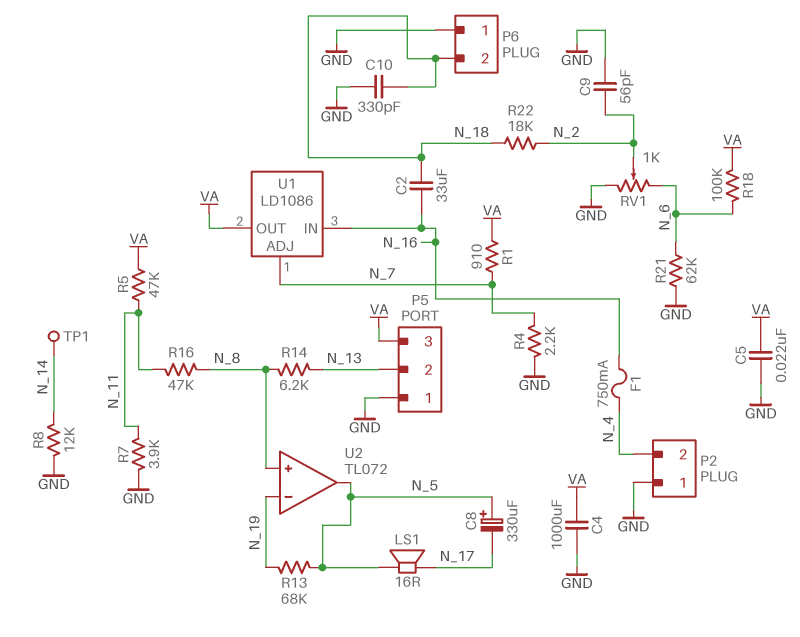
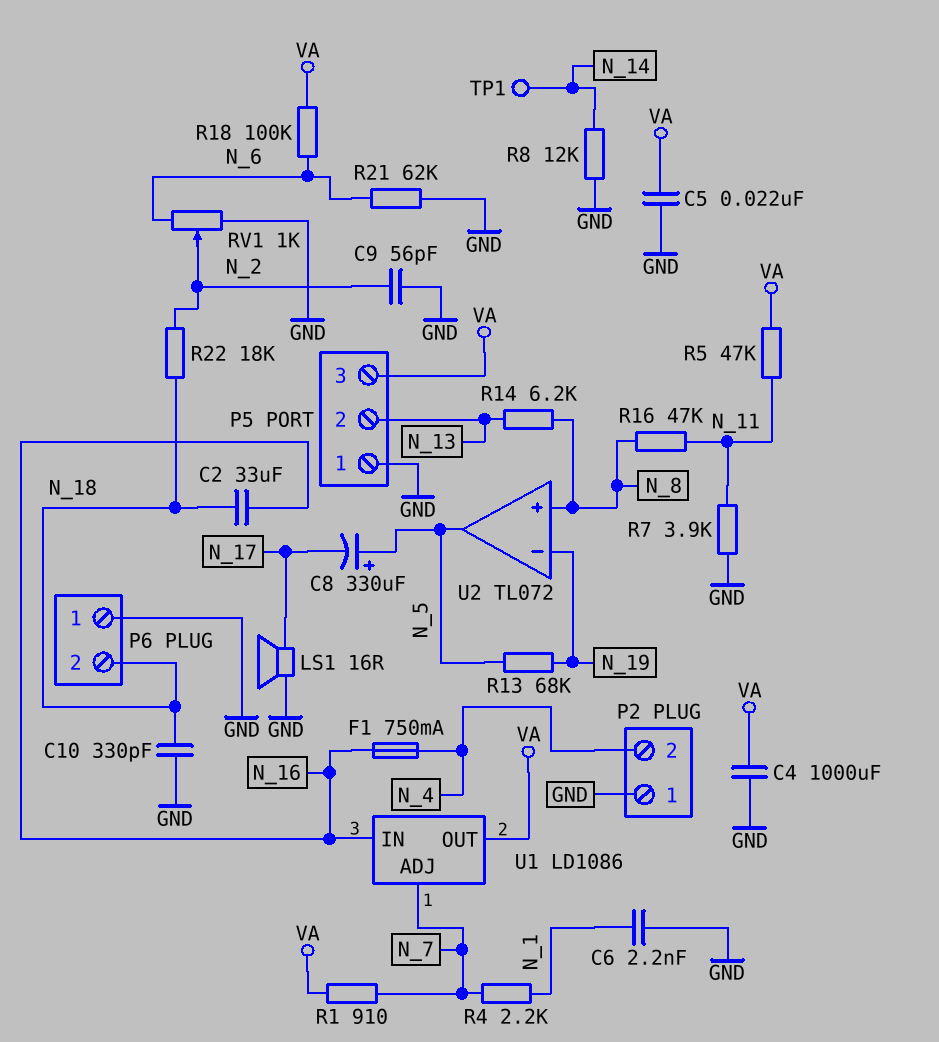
C6: none -> 2.2nF (GND, N_1)
LS1: speaker 16R (N_5, N_17) -> speaker 16R (GND, N_17)
R4: 2.2k (GND, N_7) -> 2.2k (N_1, N_7)

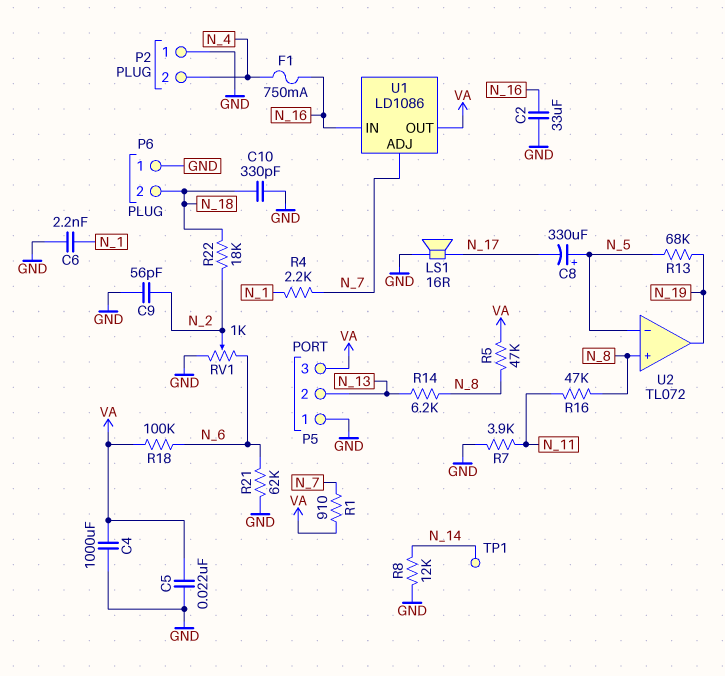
C2: 33uF (N_16, N_18) -> 33uF (GND, N_16)
R5: 47k (N_11, VA) -> 47k (N_8, VA)
U2 pin in-: N_19 -> N_5
U2 pin out: N_5 -> N_19

